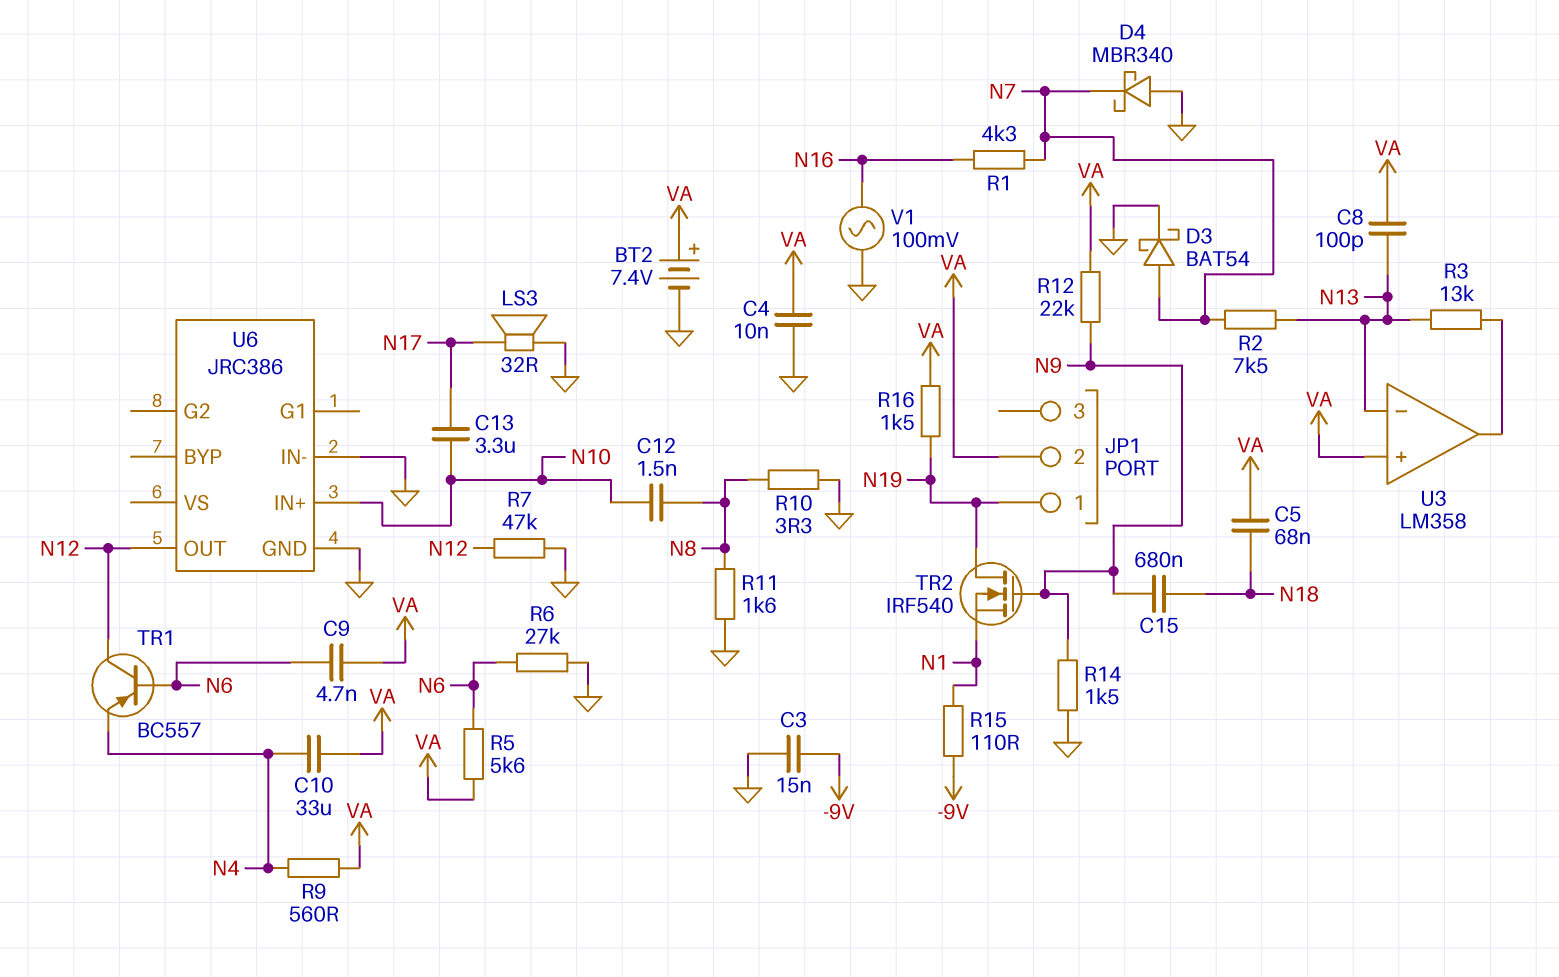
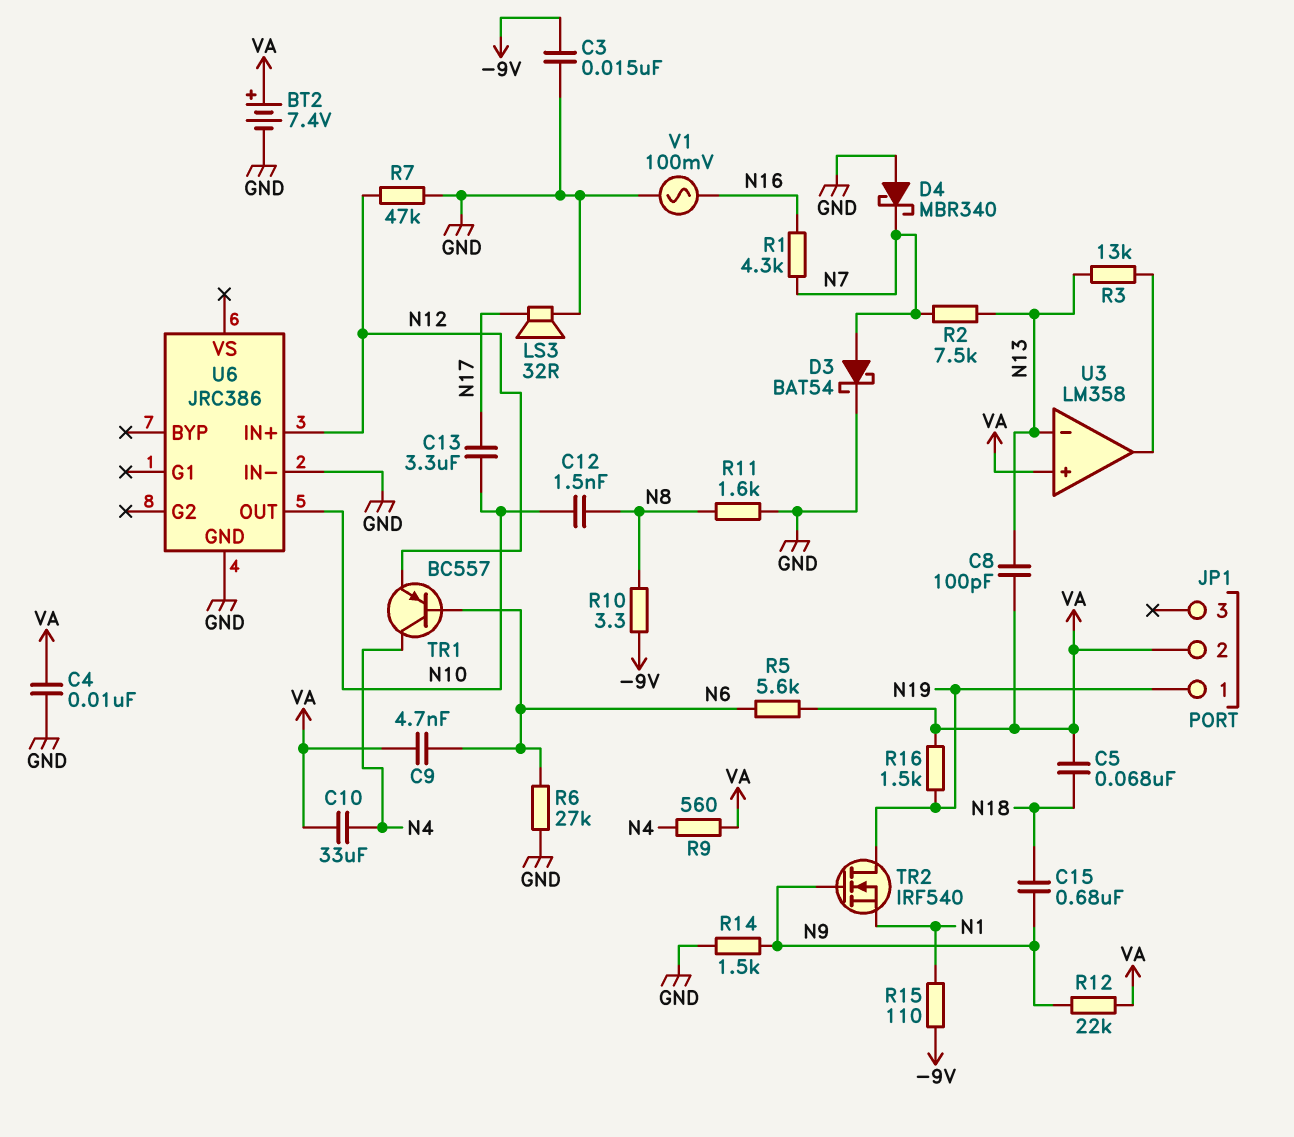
R10: 3.3 (GND, N8) -> 3.3 (-9V, N8)
TR1: PNP BC557 (B N6, C N12, E N4) -> PNP BC557 (B N6, C N4, E N12)
U6 pin IN+: N10 -> N12
U6 pin OUT: N12 -> N10

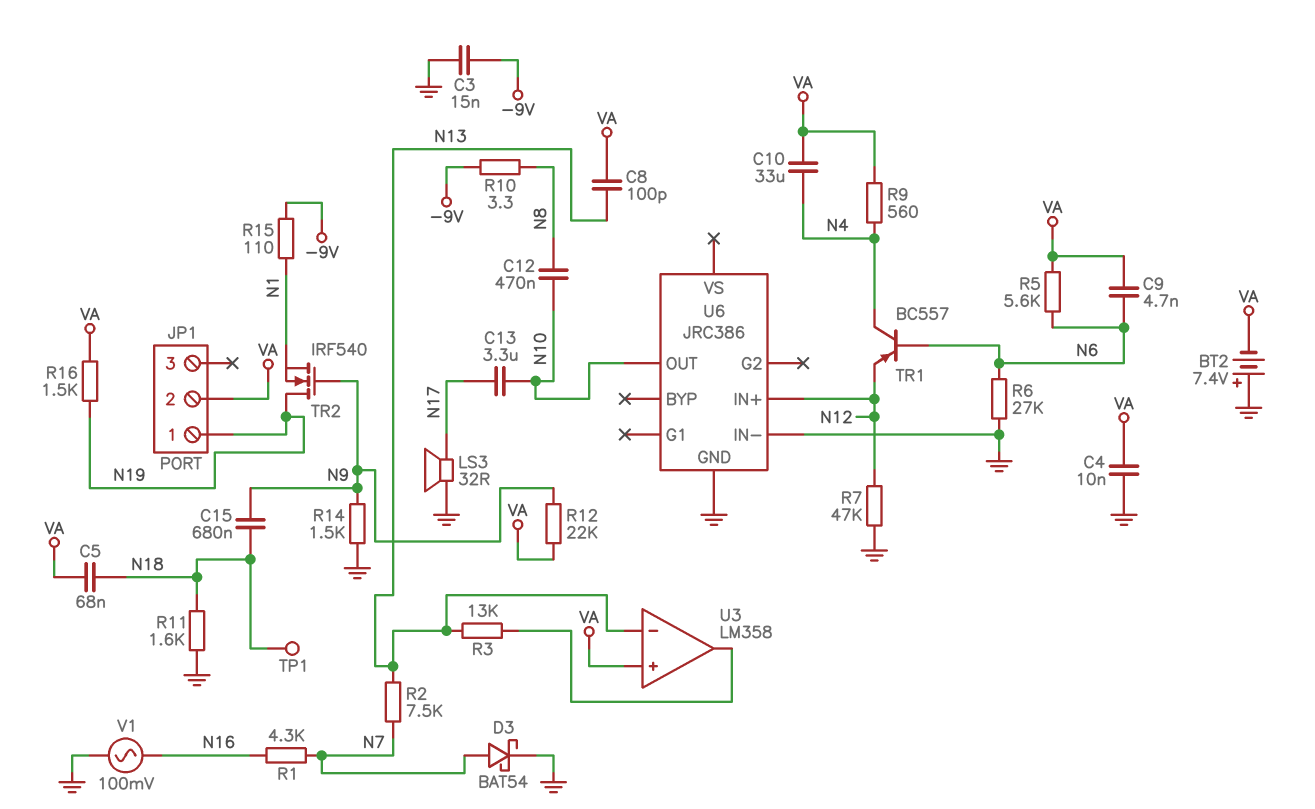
BT2: 7.4V (plus VA, minus GND) -> 7.4V (plus GND, minus VA)
C12: 1.5nF (N8, N10) -> 470nF (N8, N10)
D4: schottky MBR340 (A GND, K N7) -> none
R11: 1.6k (GND, N8) -> 1.6k (GND, N18)
TP1: none -> test point (N18)

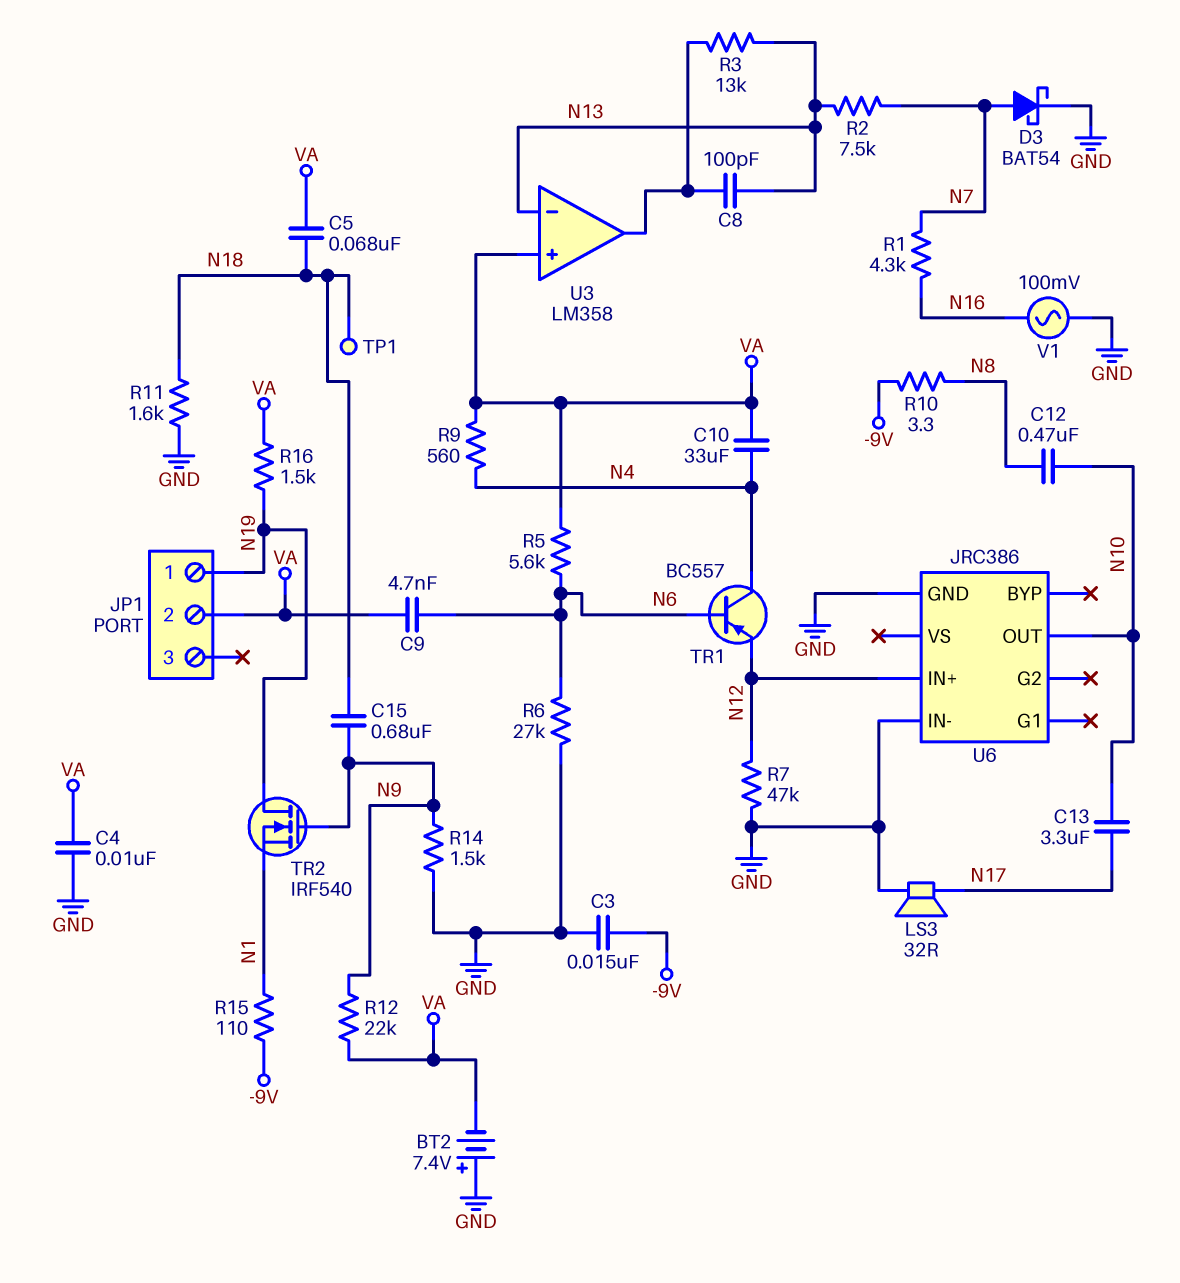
C8: 100pF (N13, VA) -> 100pF (N13, U3/out)

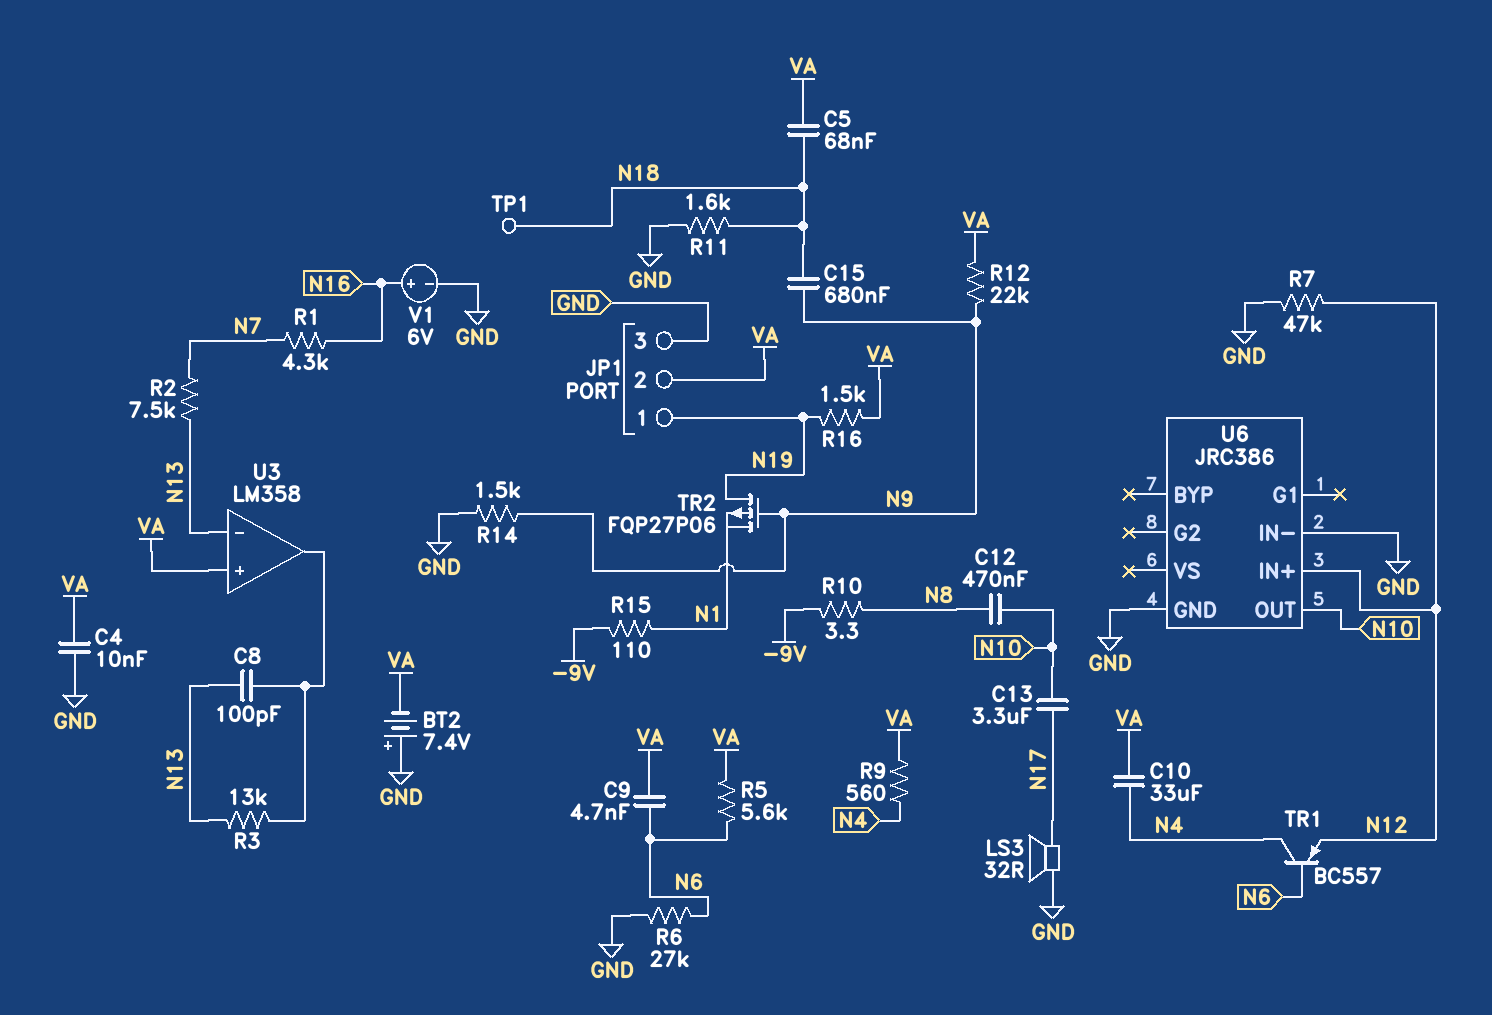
C3: 15nF (-9V, GND) -> none
D3: schottky BAT54 (A N7, K GND) -> none
JP1 pin 3: none -> GND
TR2: NMOS IRF540 (G N9, D N19, S N1) -> PMOS FQP27P06 (G N9, D N19, S N1)
V1: AC 100mV (GND, N16) -> 6V (plus N16, minus GND)

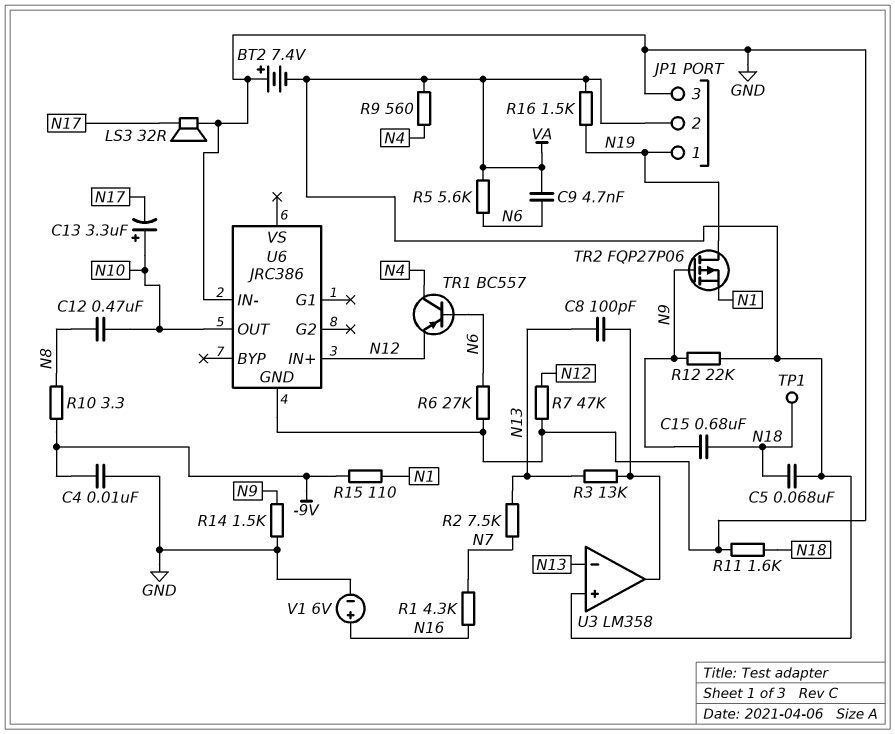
C4: 10nF (GND, VA) -> 10nF (-9V, GND)
C10: 33uF (N4, VA) -> none
C13: 3.3uF (N10, N17) -> 3.3uF (plus N10, minus N17)

